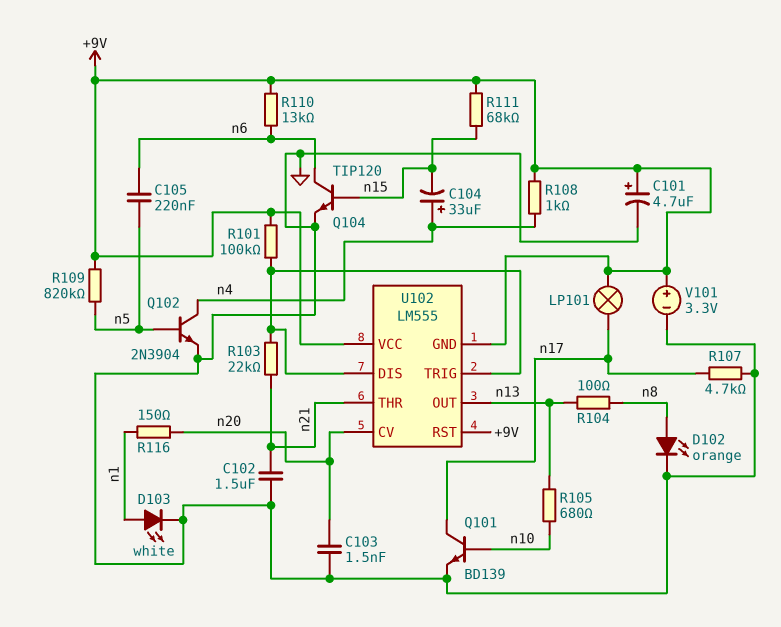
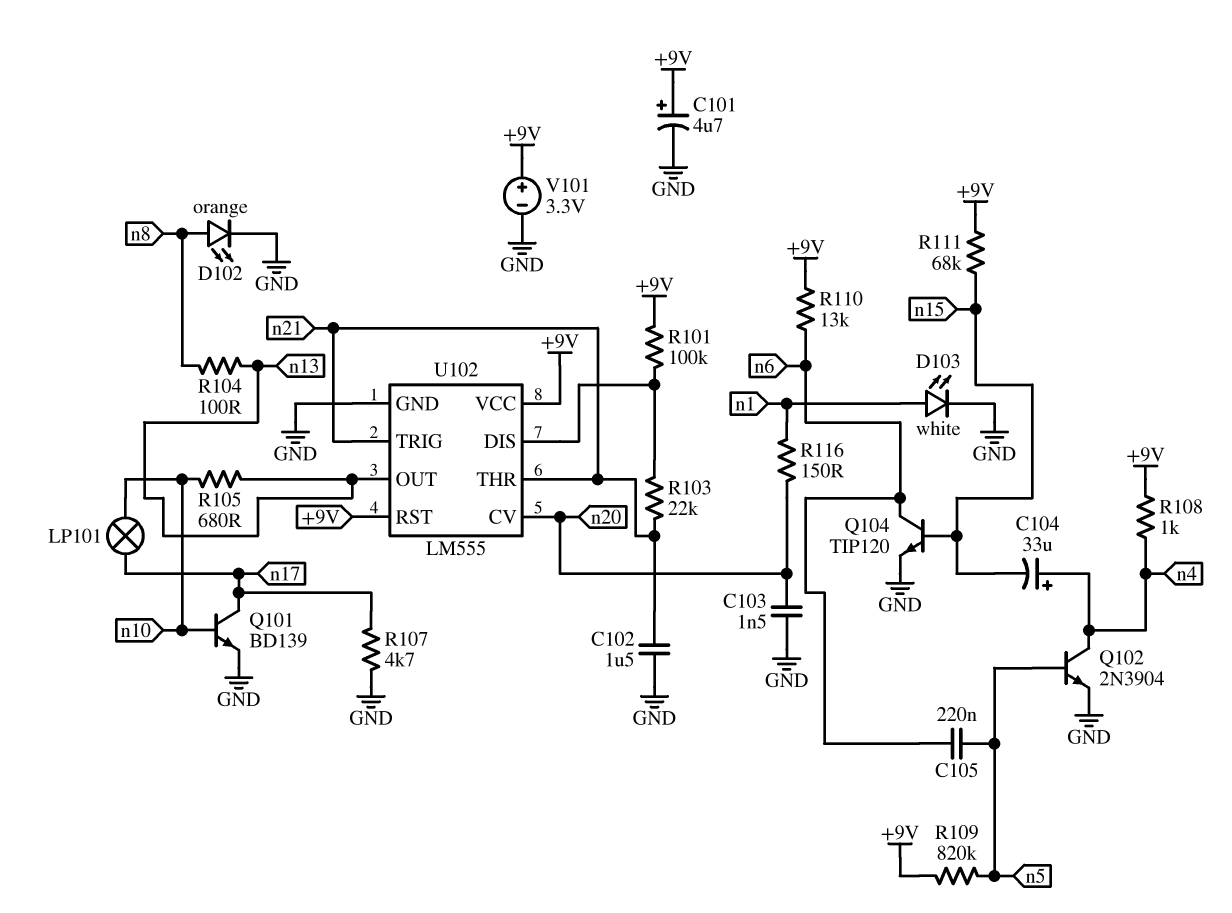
LP101: lamp (+9V, n17) -> lamp (n10, n17)
U102 pin GND: +9V -> GND
U102 pin TRIG: U102/DIS -> n21

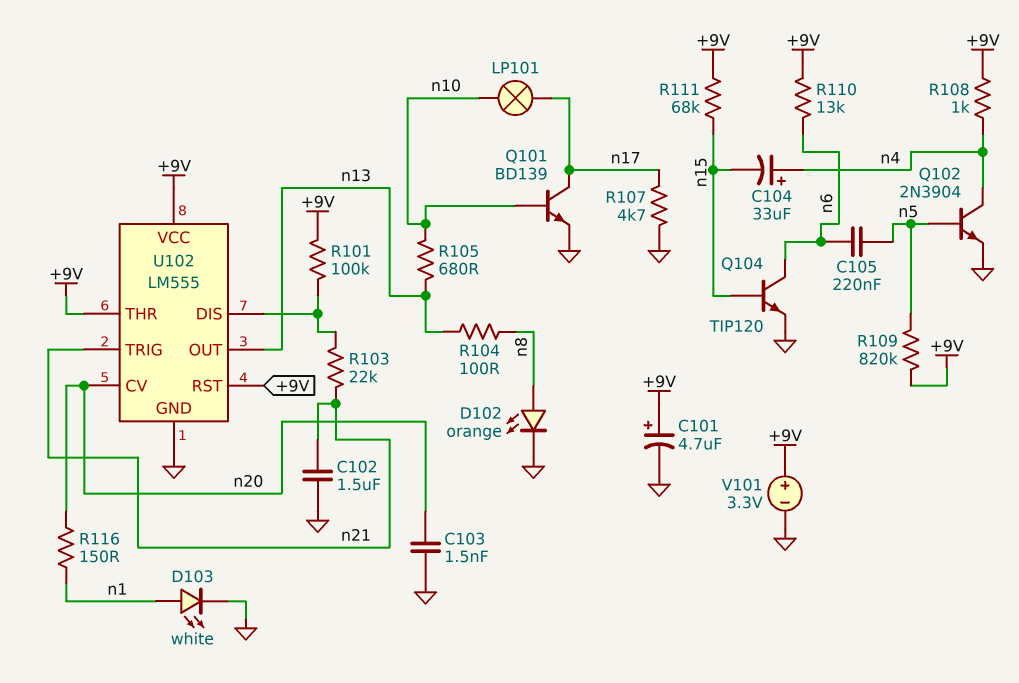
U102 pin THR: n21 -> +9V

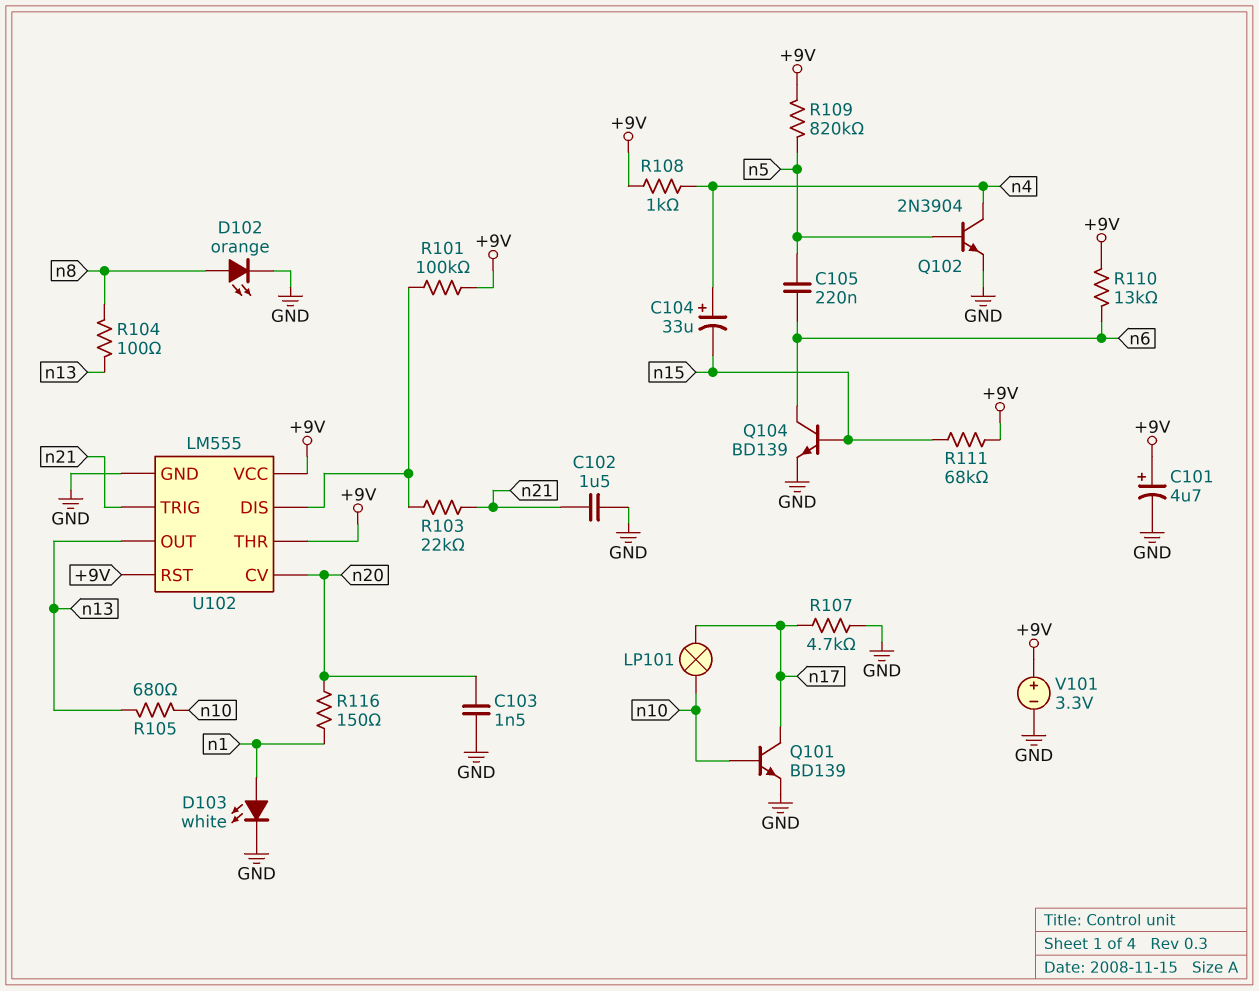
Q104: NPN TIP120 (B n15, C n6, E GND) -> NPN BD139 (B n15, C n6, E GND)

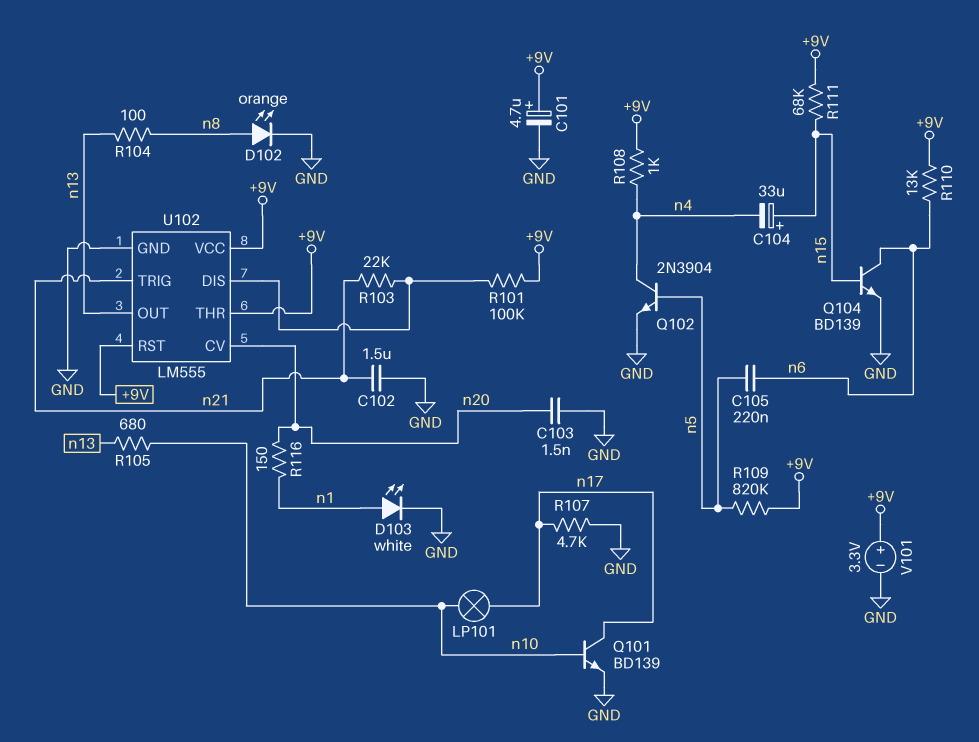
C104: 33uF (plus n4, minus n15) -> 33uF (plus n15, minus n4)

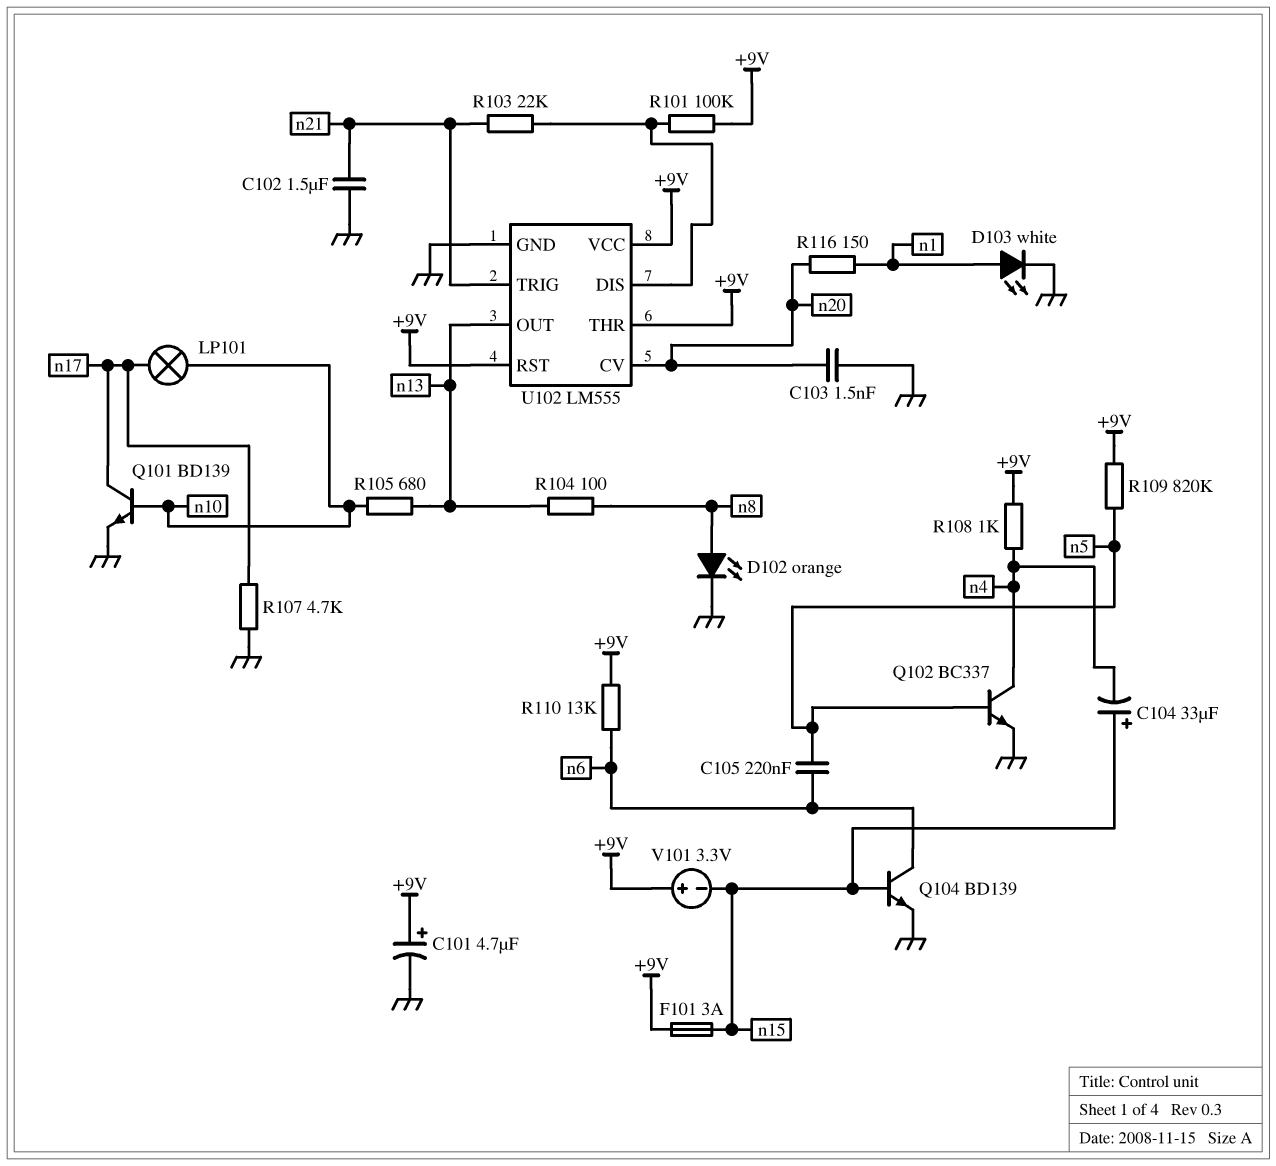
F101: none -> 3A (+9V, n15)
Q102: NPN 2N3904 (B n5, C n4, E GND) -> NPN BC337 (B n5, C n4, E GND)
R111: 68k (+9V, n15) -> none
V101: 3.3V (plus +9V, minus GND) -> 3.3V (plus +9V, minus n15)

